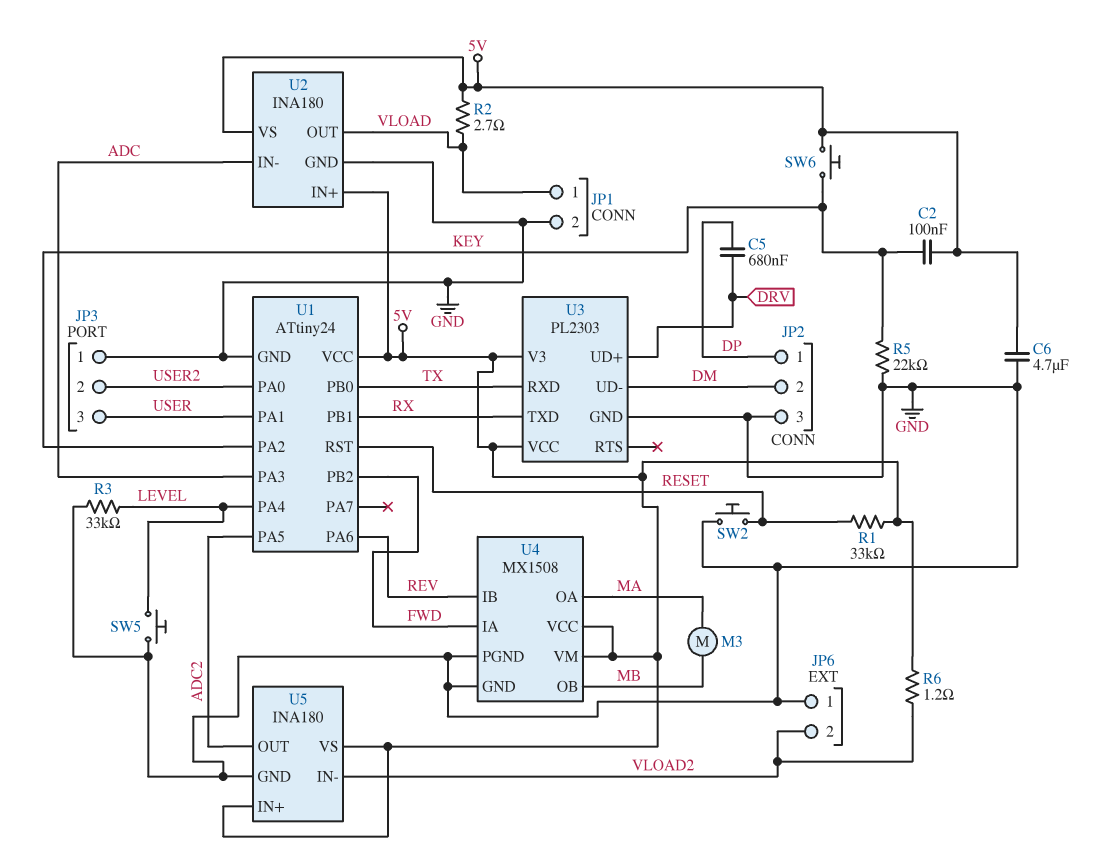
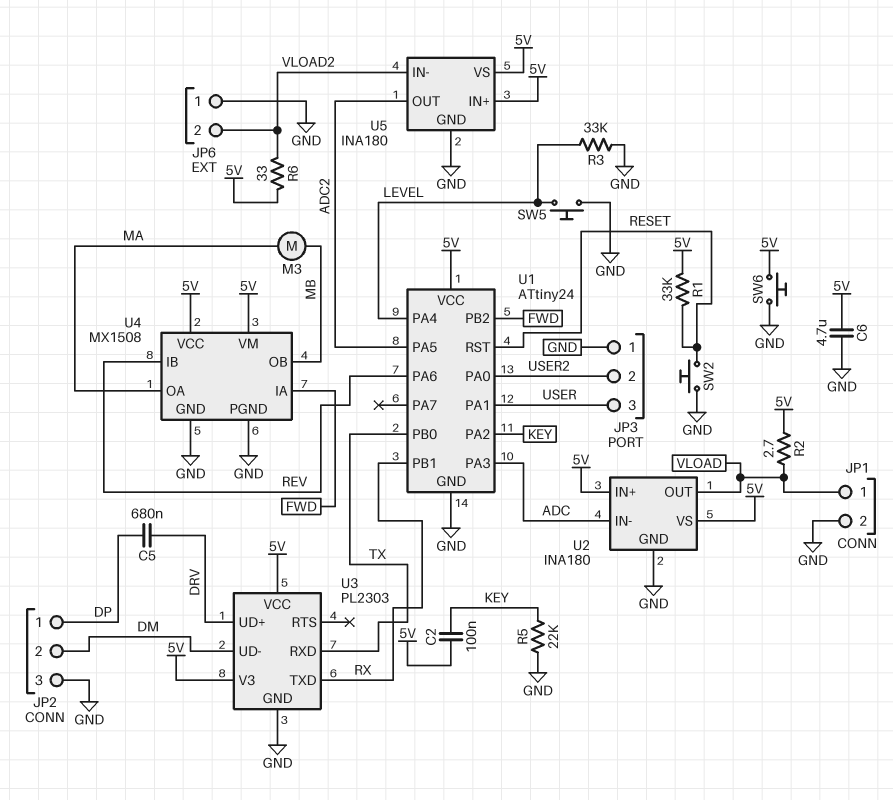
R6: 1.2 (5V, VLOAD2) -> 33 (5V, VLOAD2)
SW6: button (5V, KEY) -> button (5V, GND)

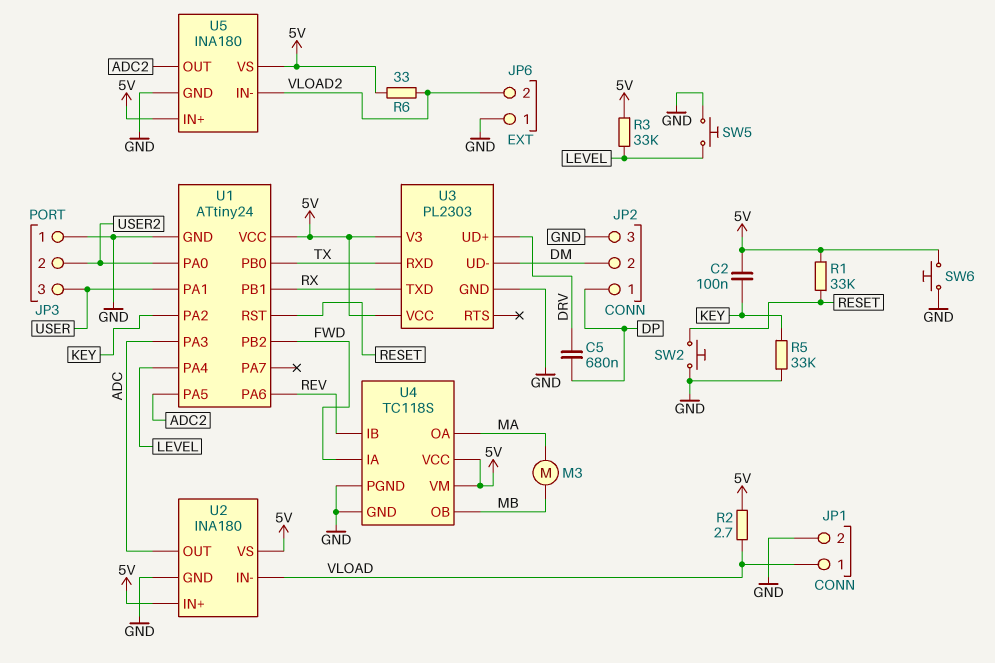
C6: 4.7uF (5V, GND) -> none
R3: 33k (GND, LEVEL) -> 33k (5V, LEVEL)
R5: 22k (GND, KEY) -> 33k (GND, KEY)
U2 pin IN-: ADC -> VLOAD
U2 pin OUT: VLOAD -> ADC
U4: MX1508 -> TC118S

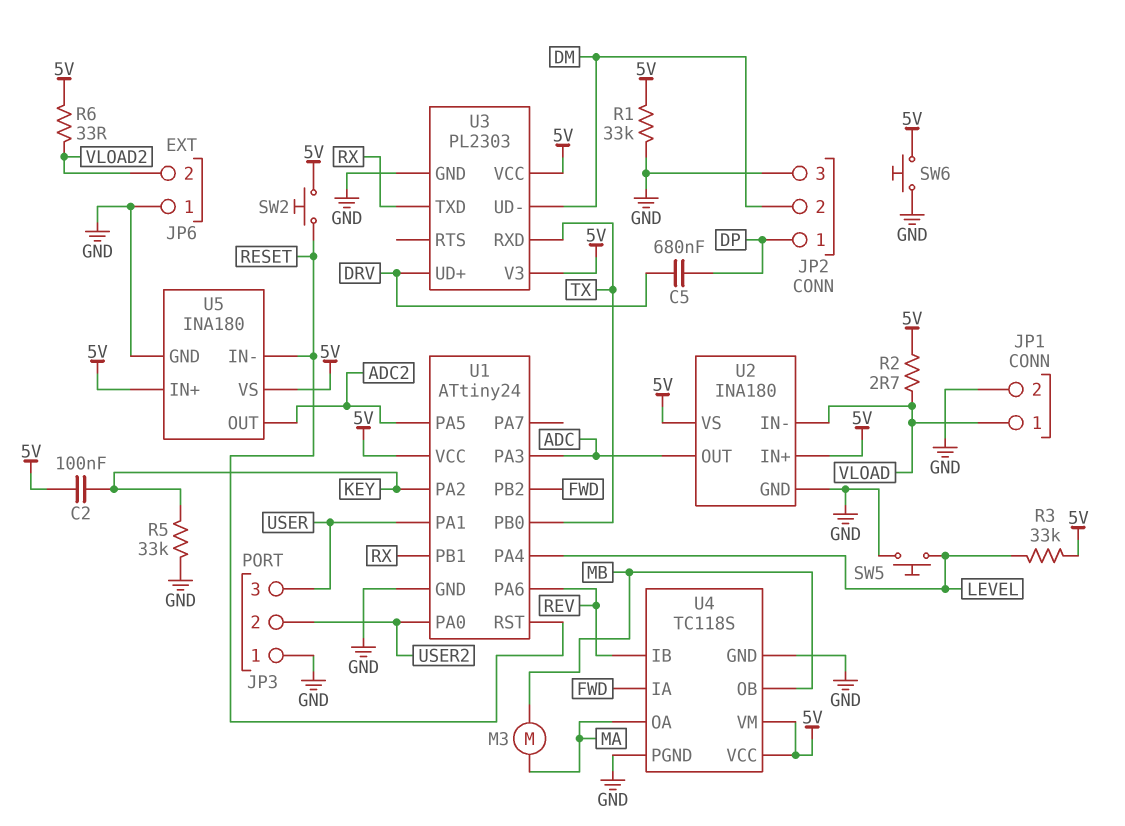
R1: 33k (5V, RESET) -> 33k (5V, GND)
SW2: button (GND, RESET) -> button (5V, RESET)
U5 pin IN-: VLOAD2 -> RESET

